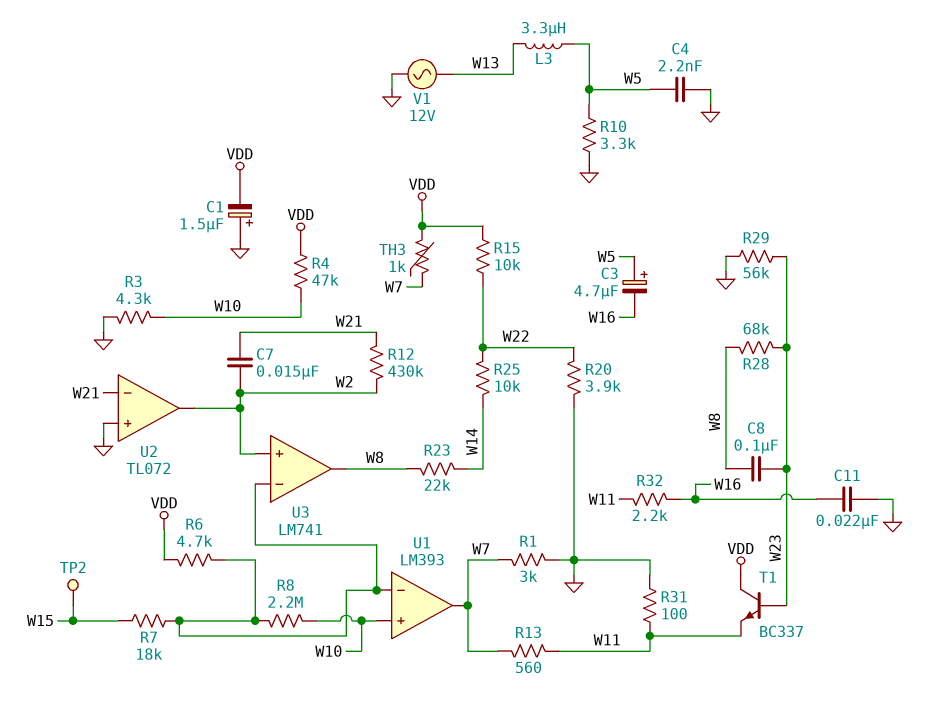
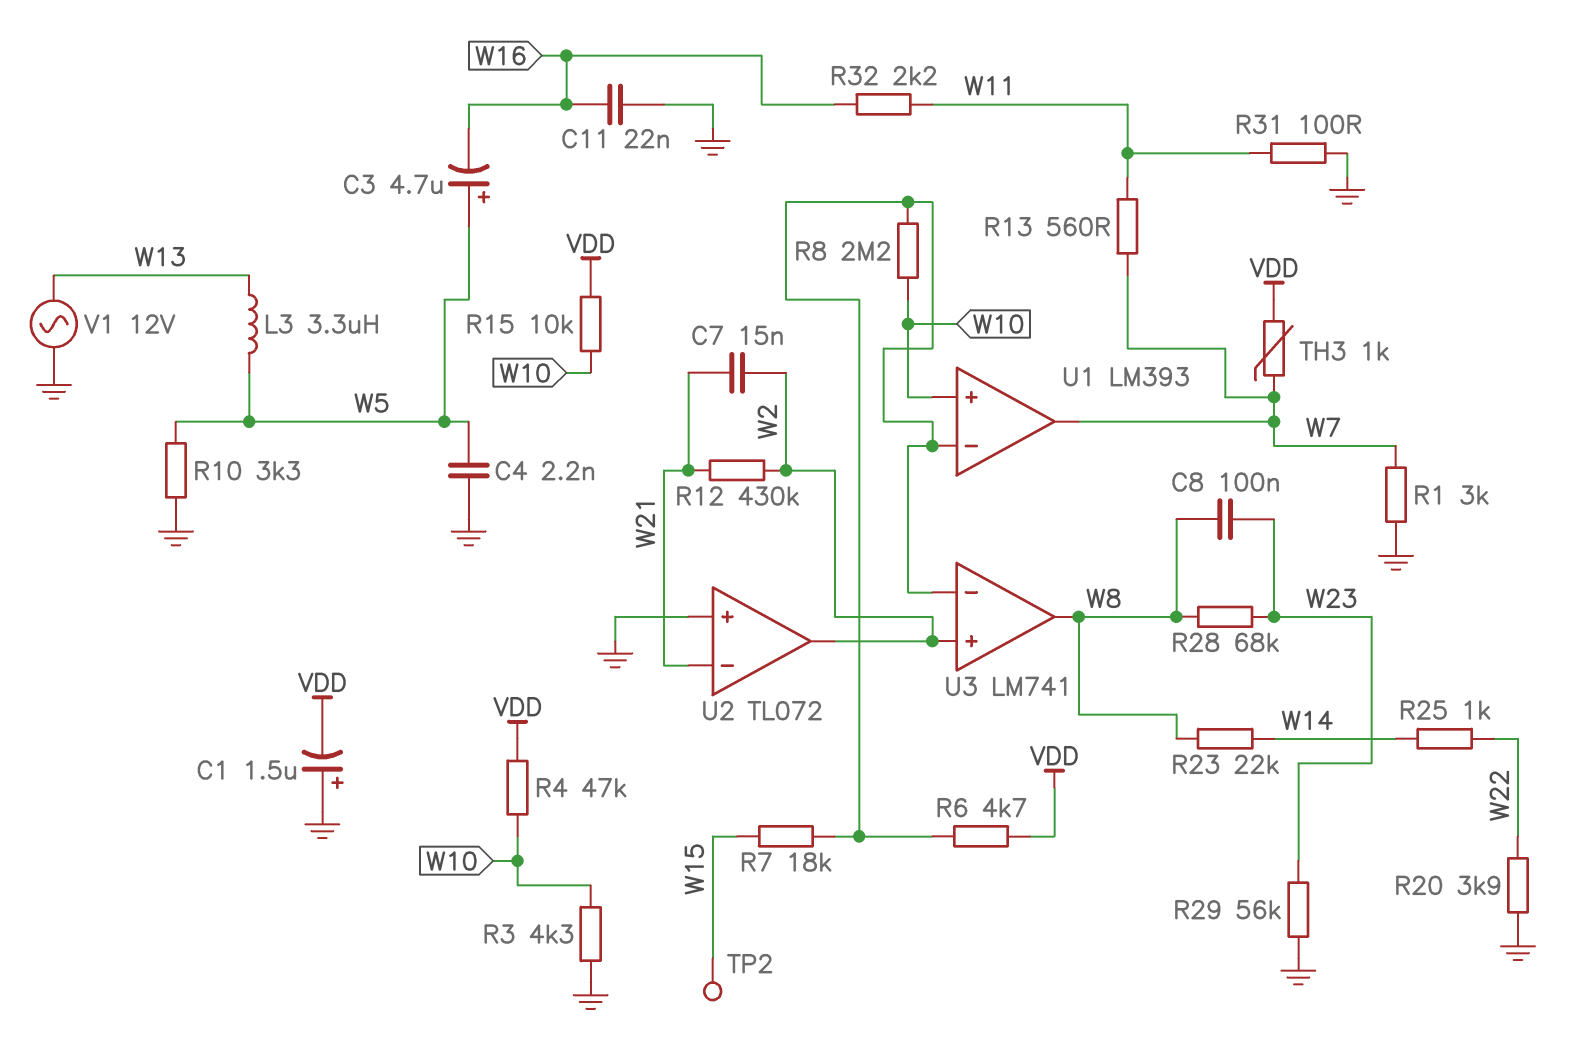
R15: 10k (VDD, W22) -> 10k (VDD, W10)
R25: 10k (W14, W22) -> 1k (W14, W22)
T1: NPN BC337 (B W23, C VDD, E W11) -> none

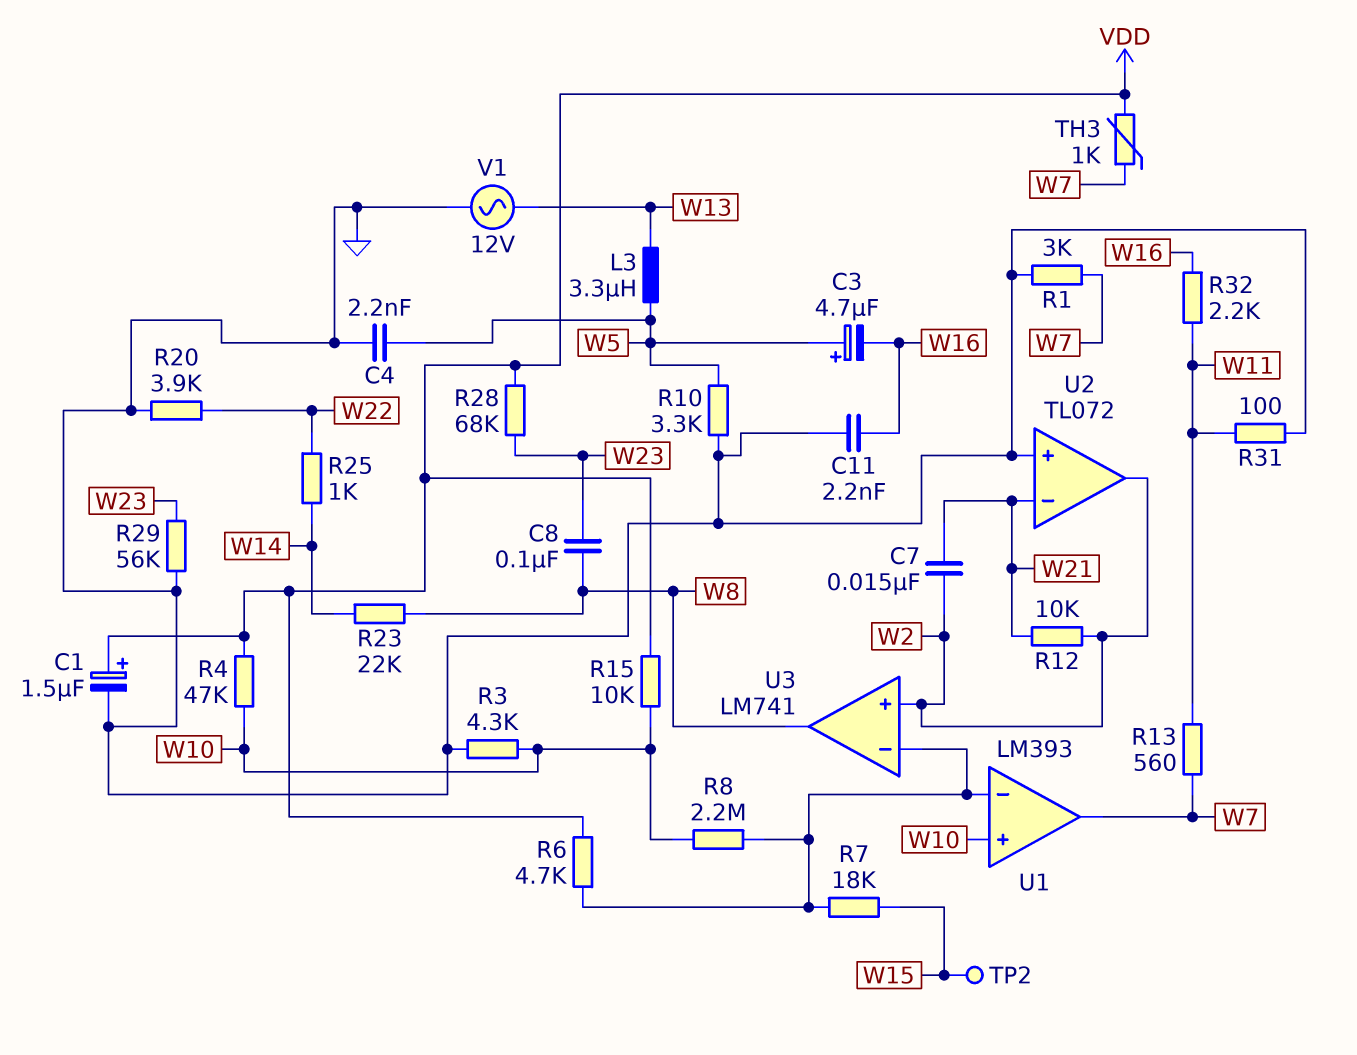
C1: 1.5uF (plus GND, minus VDD) -> 1.5uF (plus VDD, minus GND)
C11: 22nF (GND, W16) -> 2.2nF (GND, W16)
R12: 430k (W2, W21) -> 10k (W2, W21)
R28: 68k (W8, W23) -> 68k (VDD, W23)

